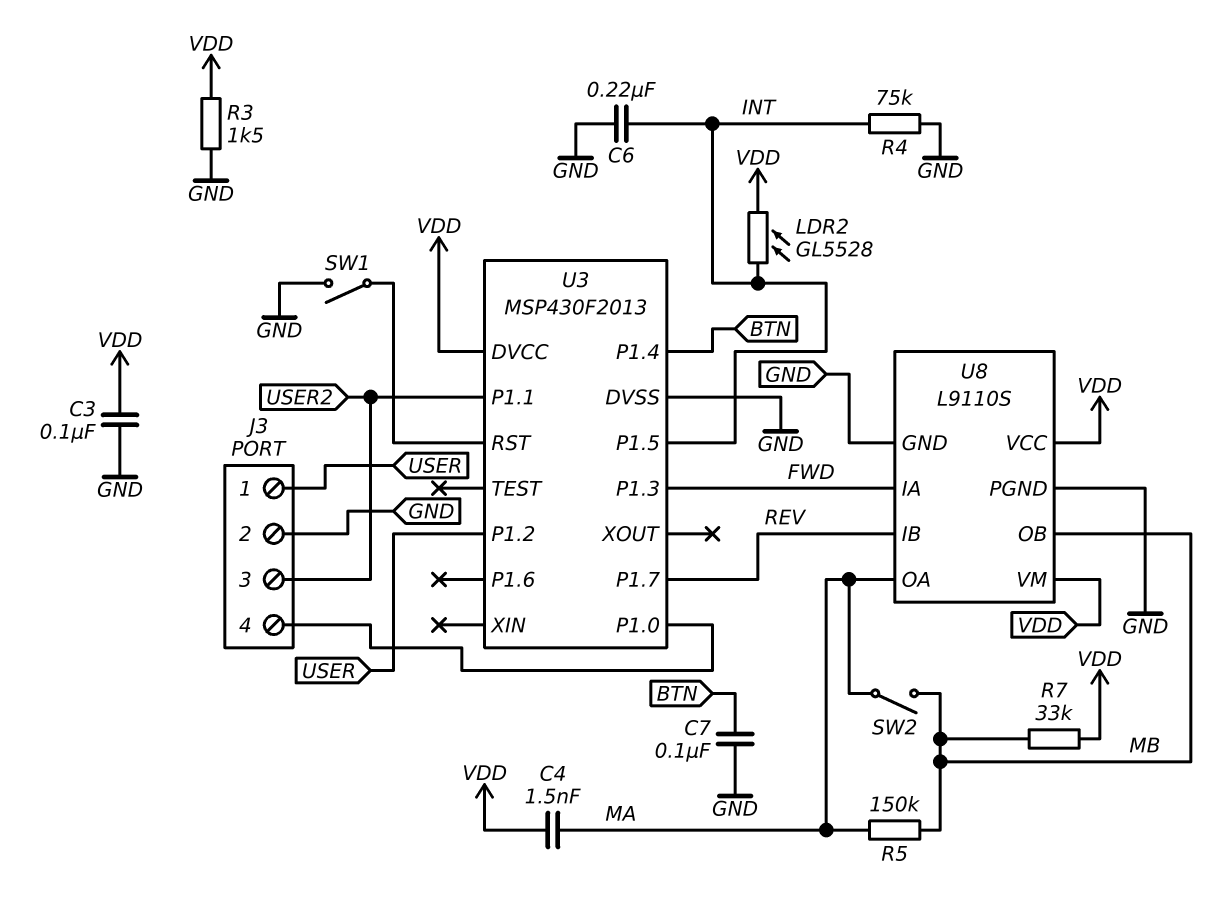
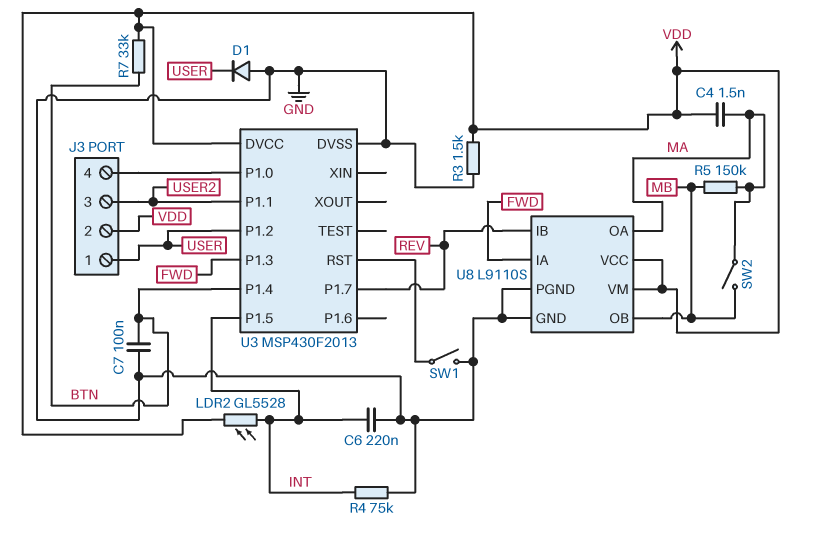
C3: 100nF (GND, VDD) -> none
D1: none -> diode (A GND, K USER)
J3 pin 2: GND -> VDD
R7: 33k (MB, VDD) -> 33k (BTN, VDD)

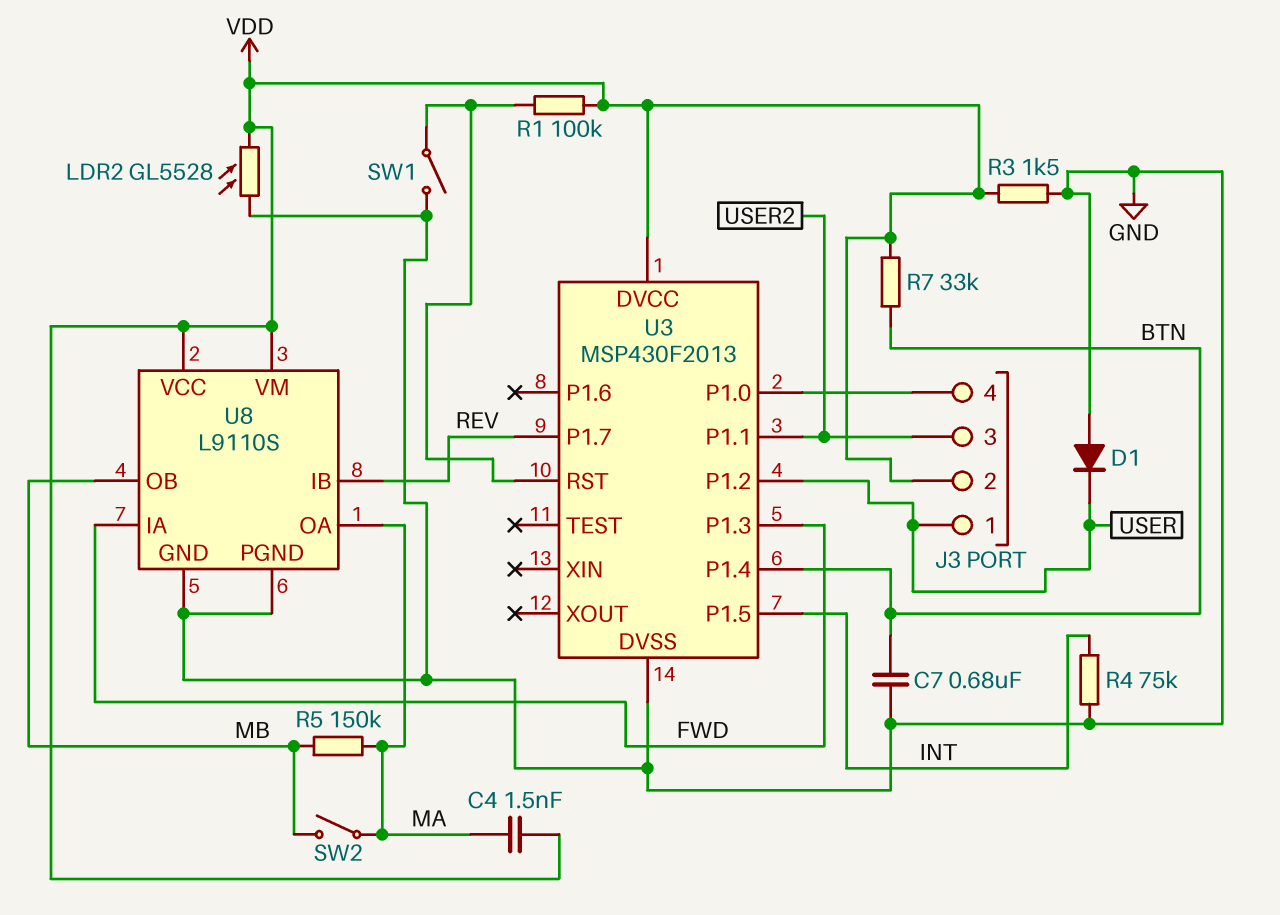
C6: 220nF (GND, INT) -> none
C7: 100nF (BTN, GND) -> 680nF (BTN, GND)
LDR2: GL5528 (INT, VDD) -> GL5528 (GND, VDD)
R1: none -> 100k (U3/RST, VDD)

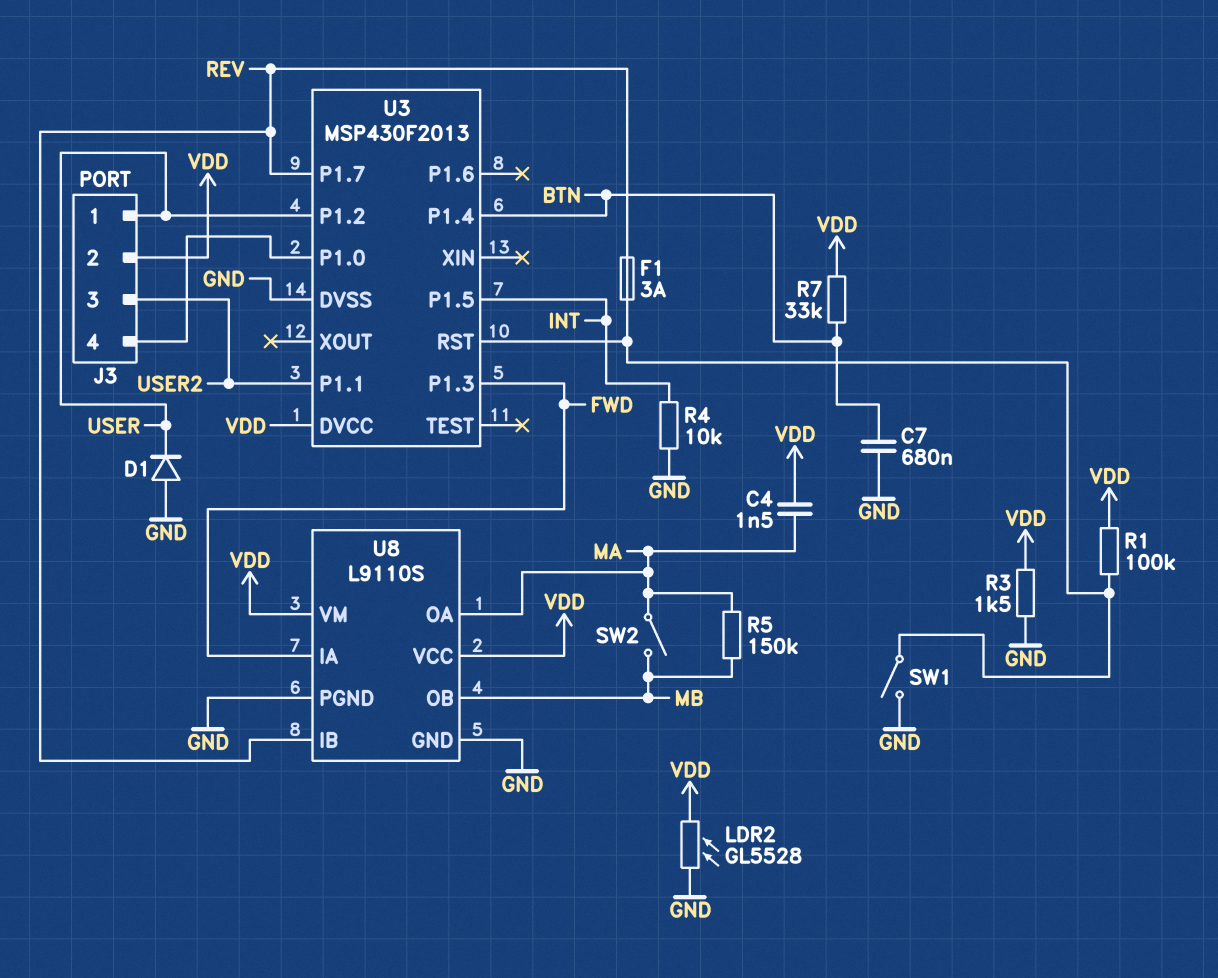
F1: none -> 3A (REV, U3/RST)
R4: 75k (GND, INT) -> 10k (GND, INT)

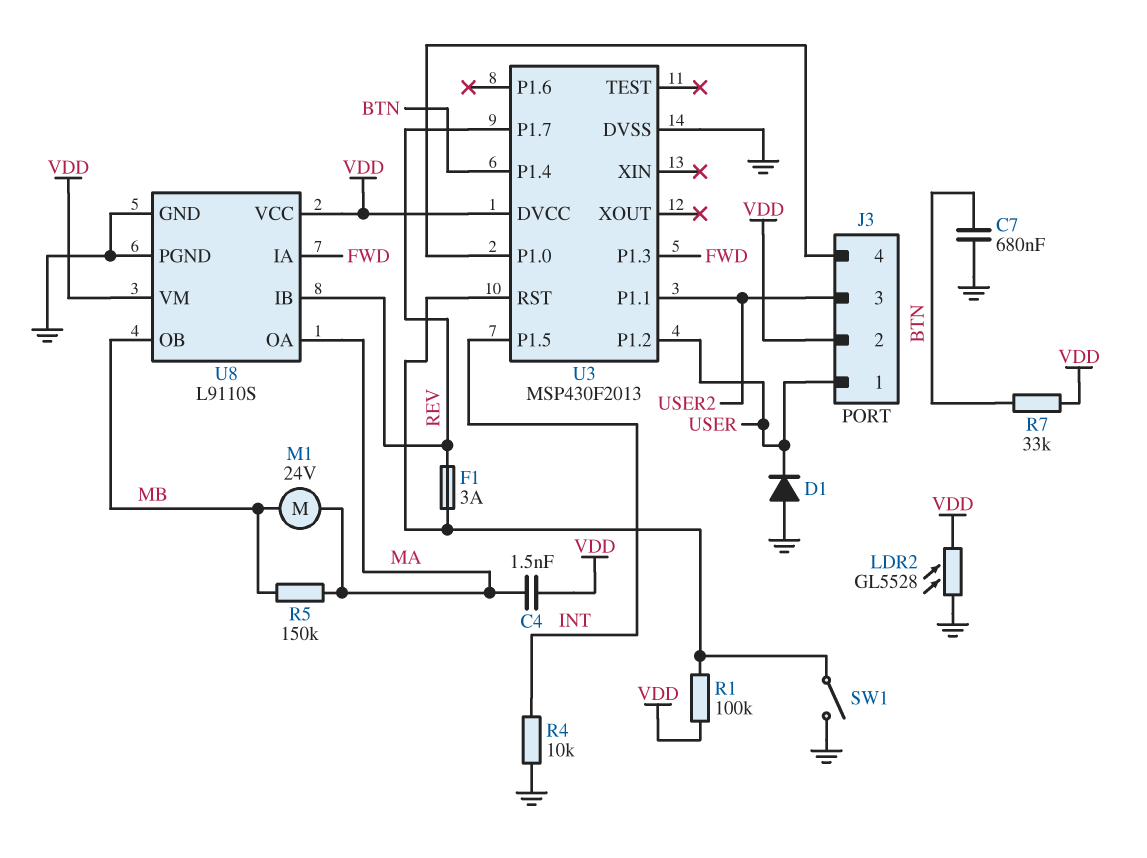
M1: none -> motor 24V (MA, MB)
R3: 1.5k (GND, VDD) -> none
SW2: switch (MA, MB) -> none

